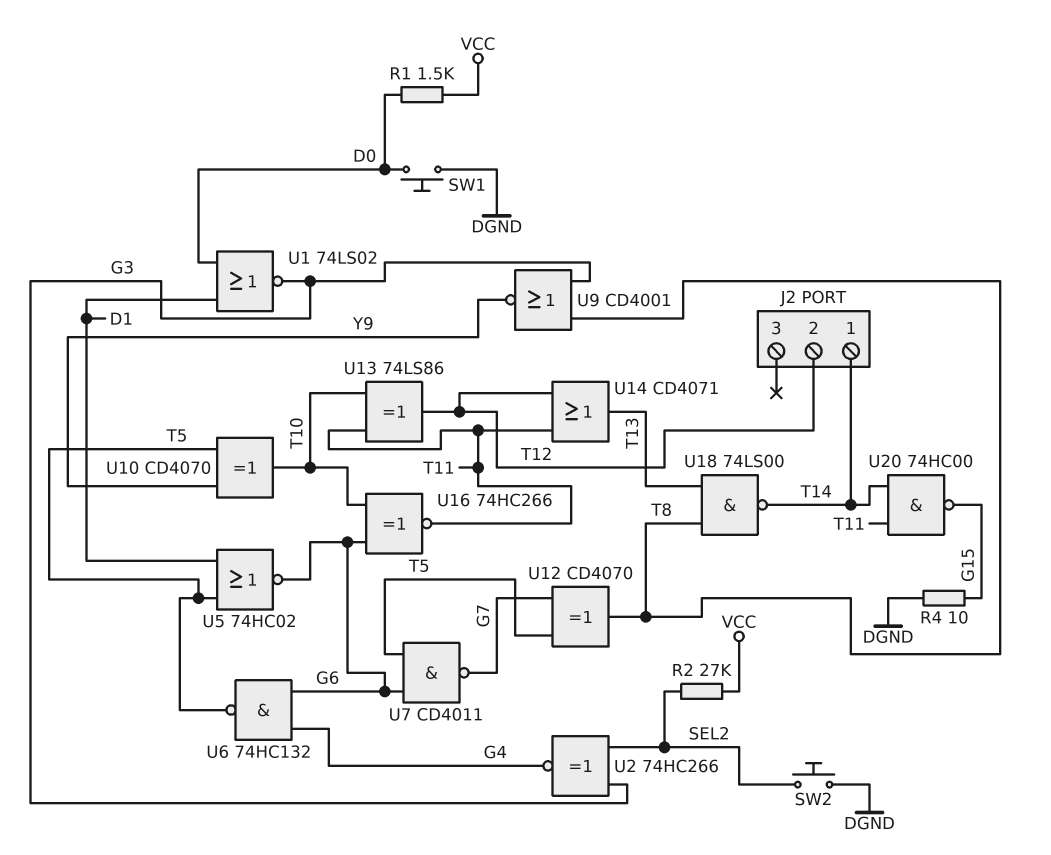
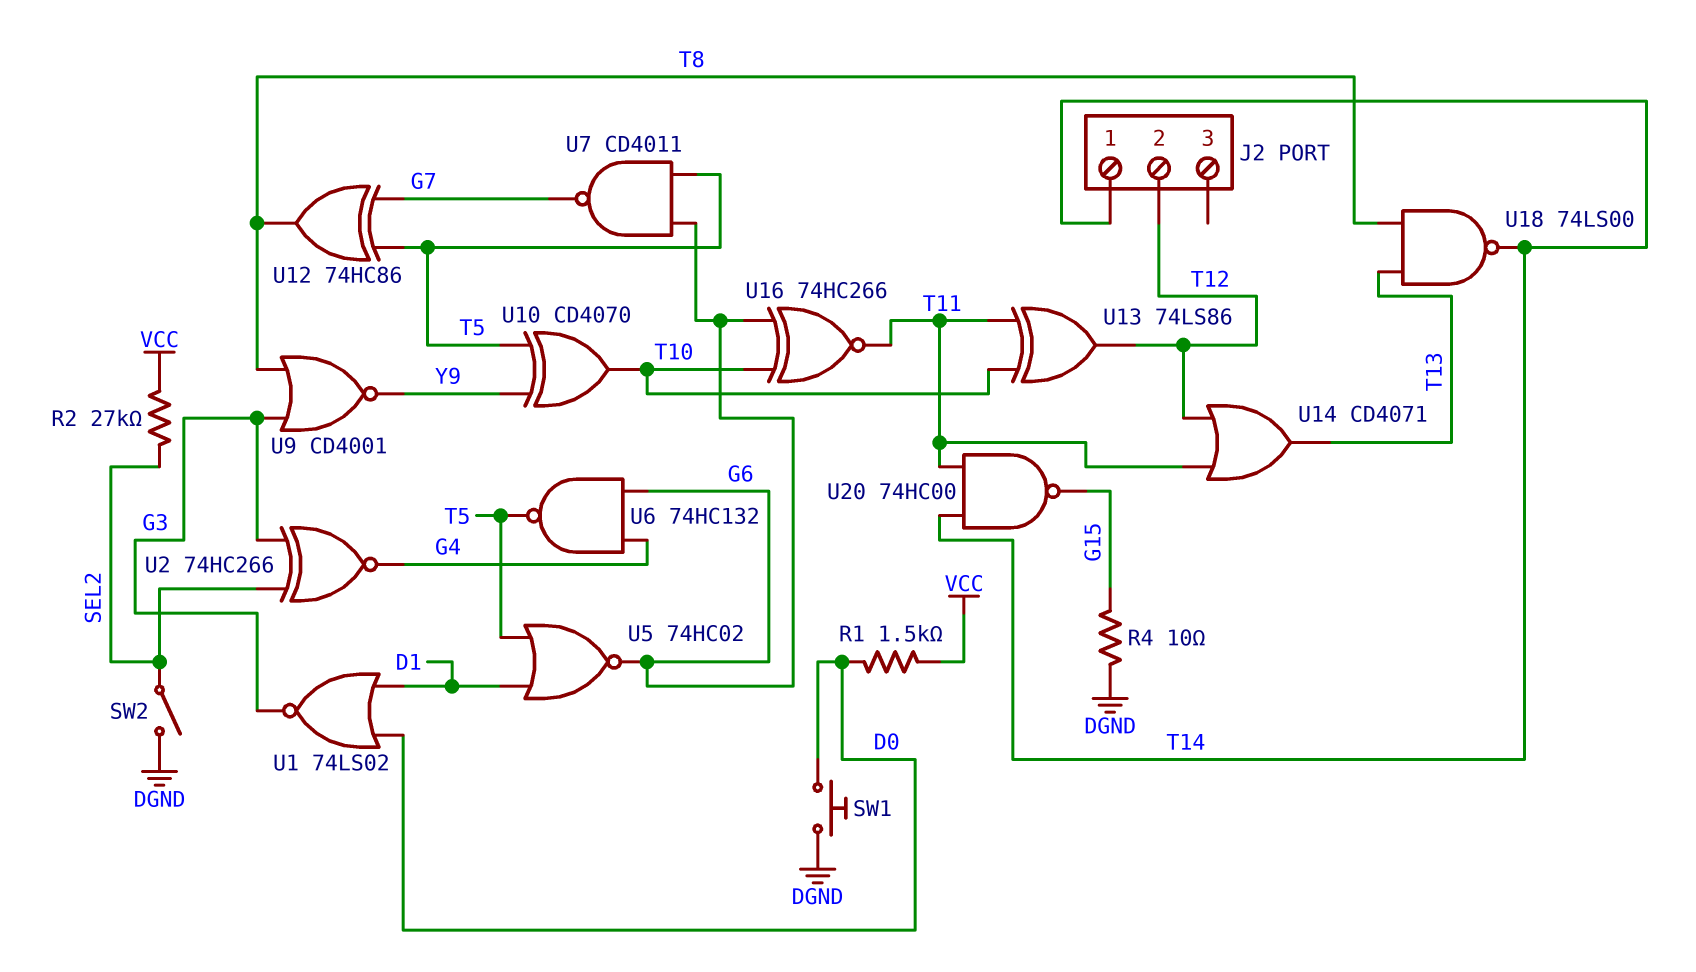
SW2: button (DGND, SEL2) -> switch (DGND, SEL2)
U12: XOR CD4070 (in G7, in T5, out T8) -> XOR 74HC86 (in G7, in T5, out T8)

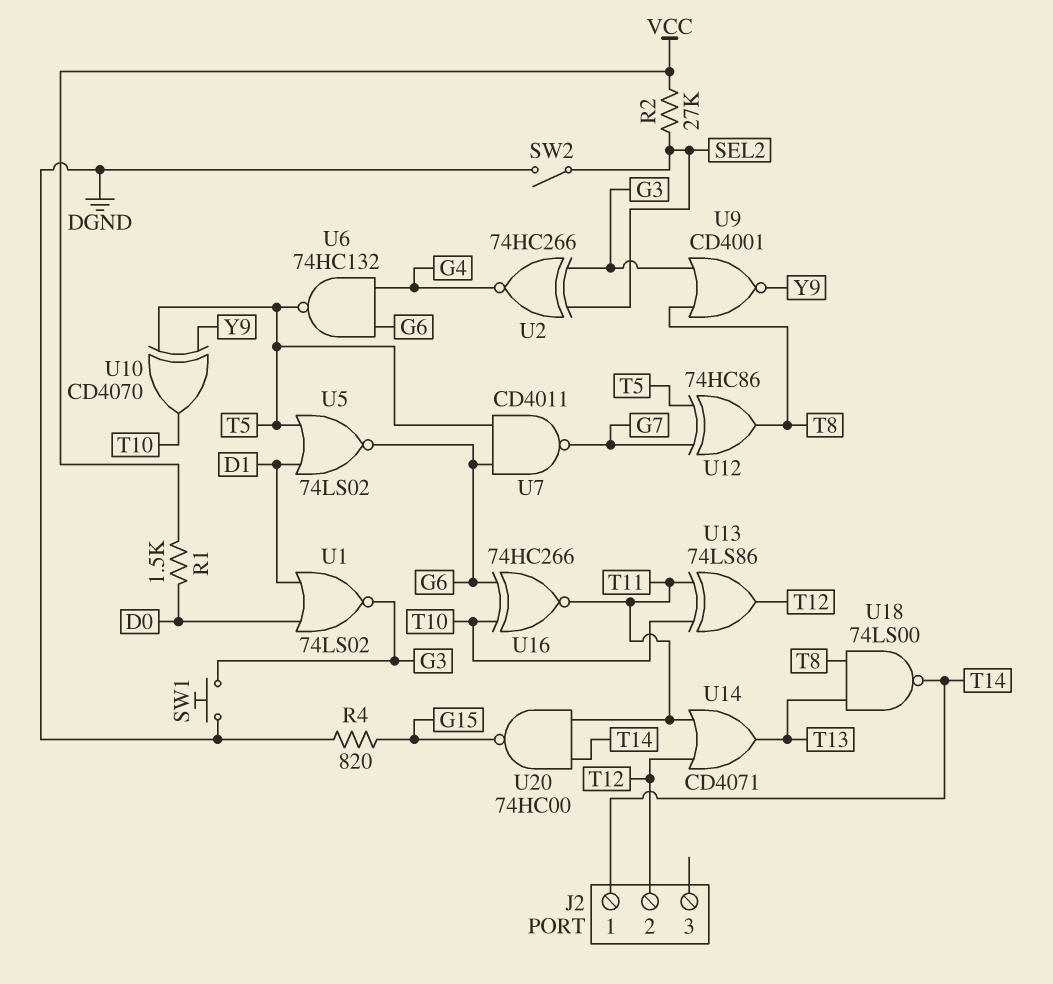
R4: 10 (DGND, G15) -> 820 (DGND, G15)
SW1: button (D0, DGND) -> button (DGND, G3)
U5: NOR 74HC02 (in D1, in T5, out G6) -> NOR 74LS02 (in D1, in T5, out G6)

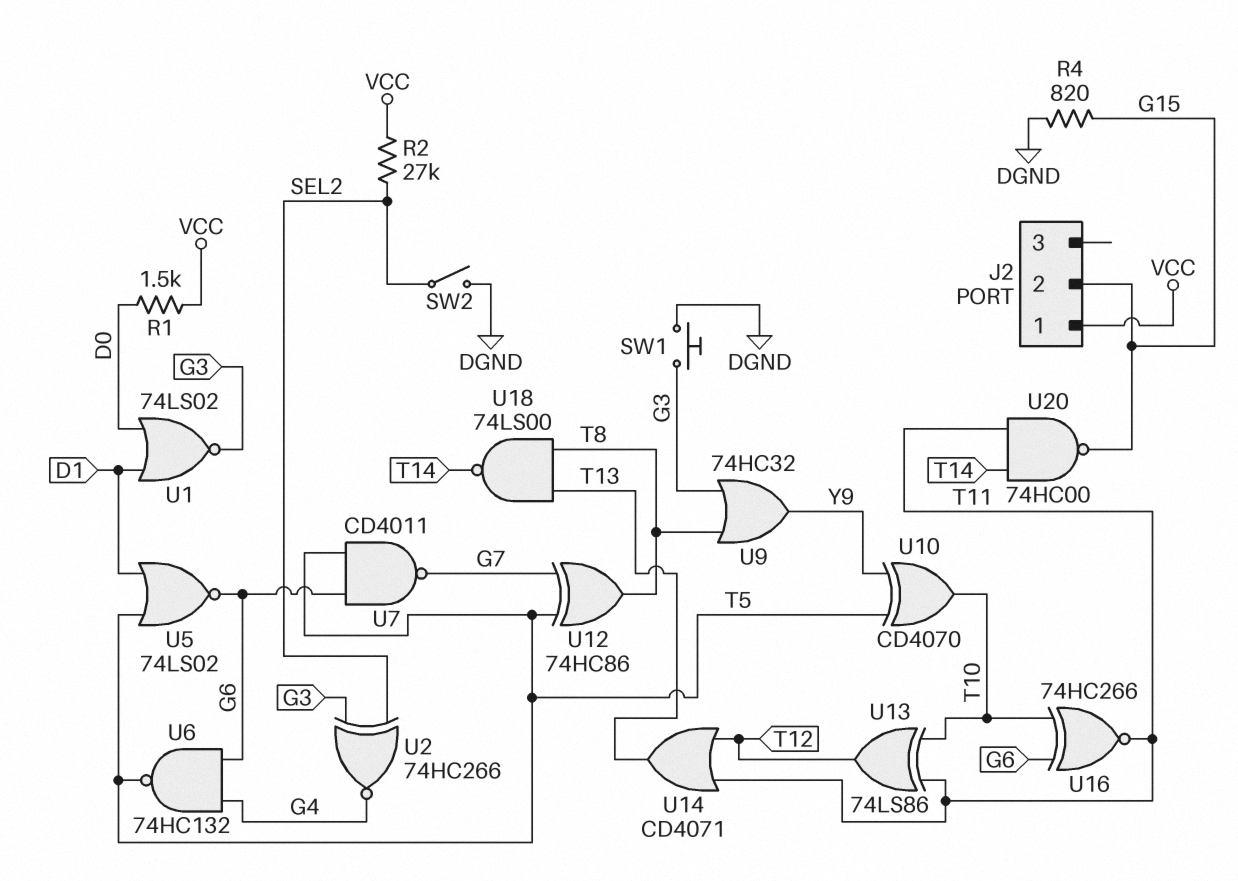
J2 pin 1: T14 -> VCC
J2 pin 2: T12 -> G15
U9: NOR CD4001 (in G3, in T8, out Y9) -> OR 74HC32 (in G3, in T8, out Y9)

